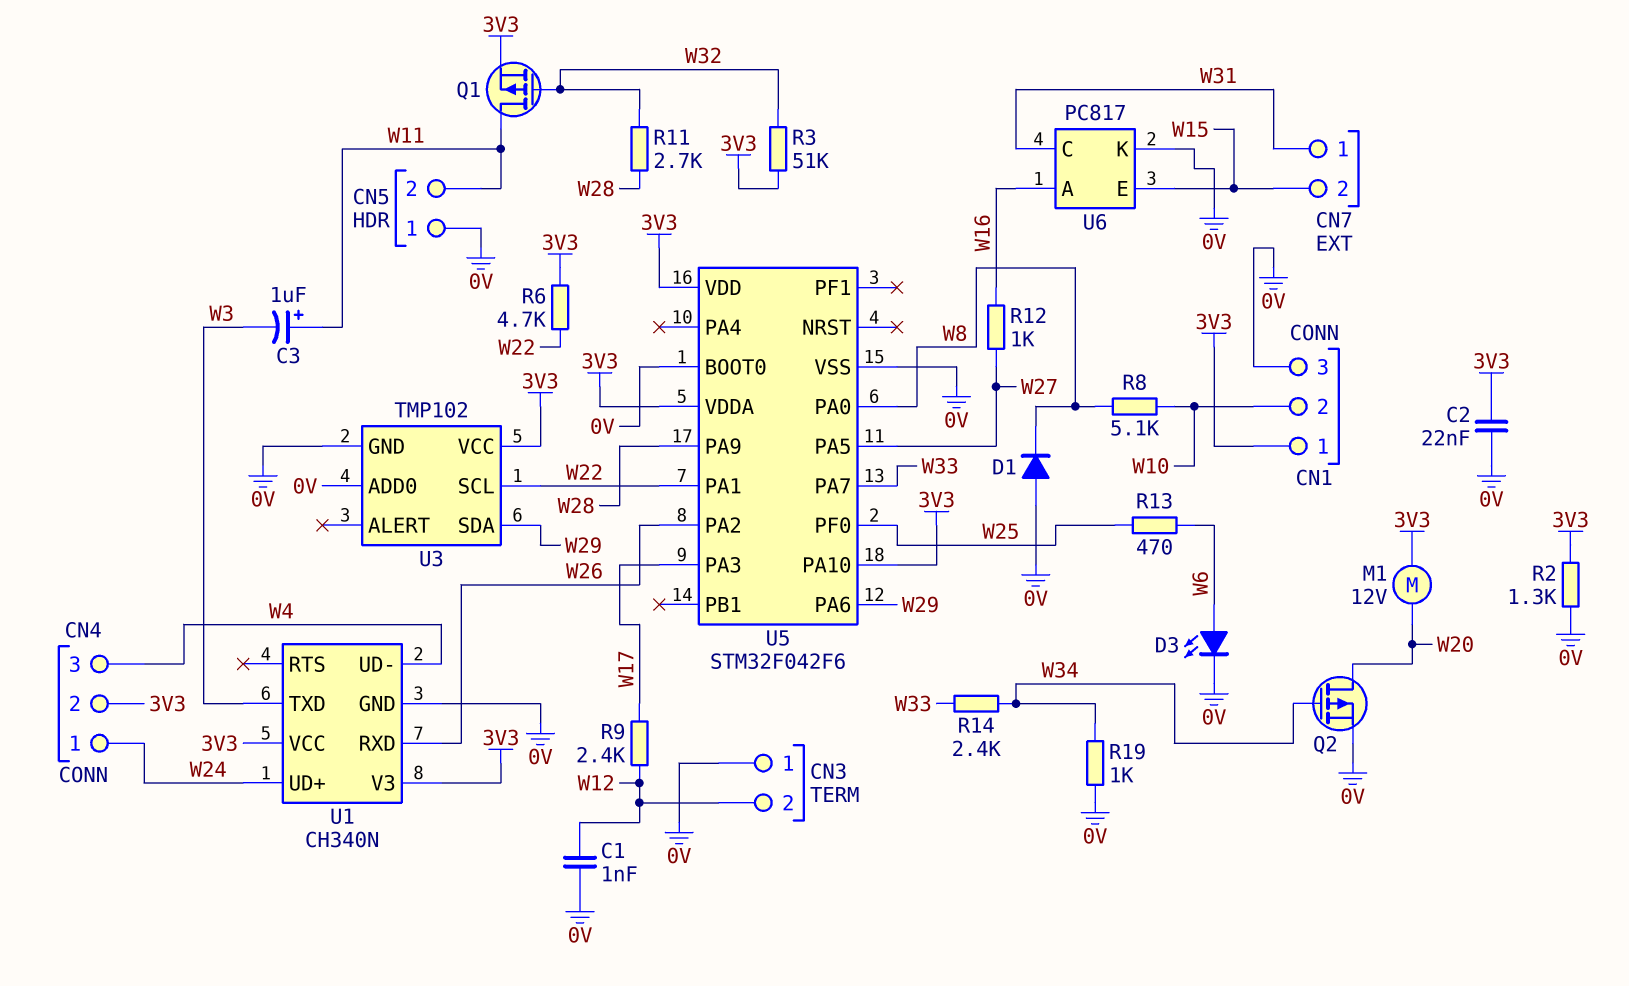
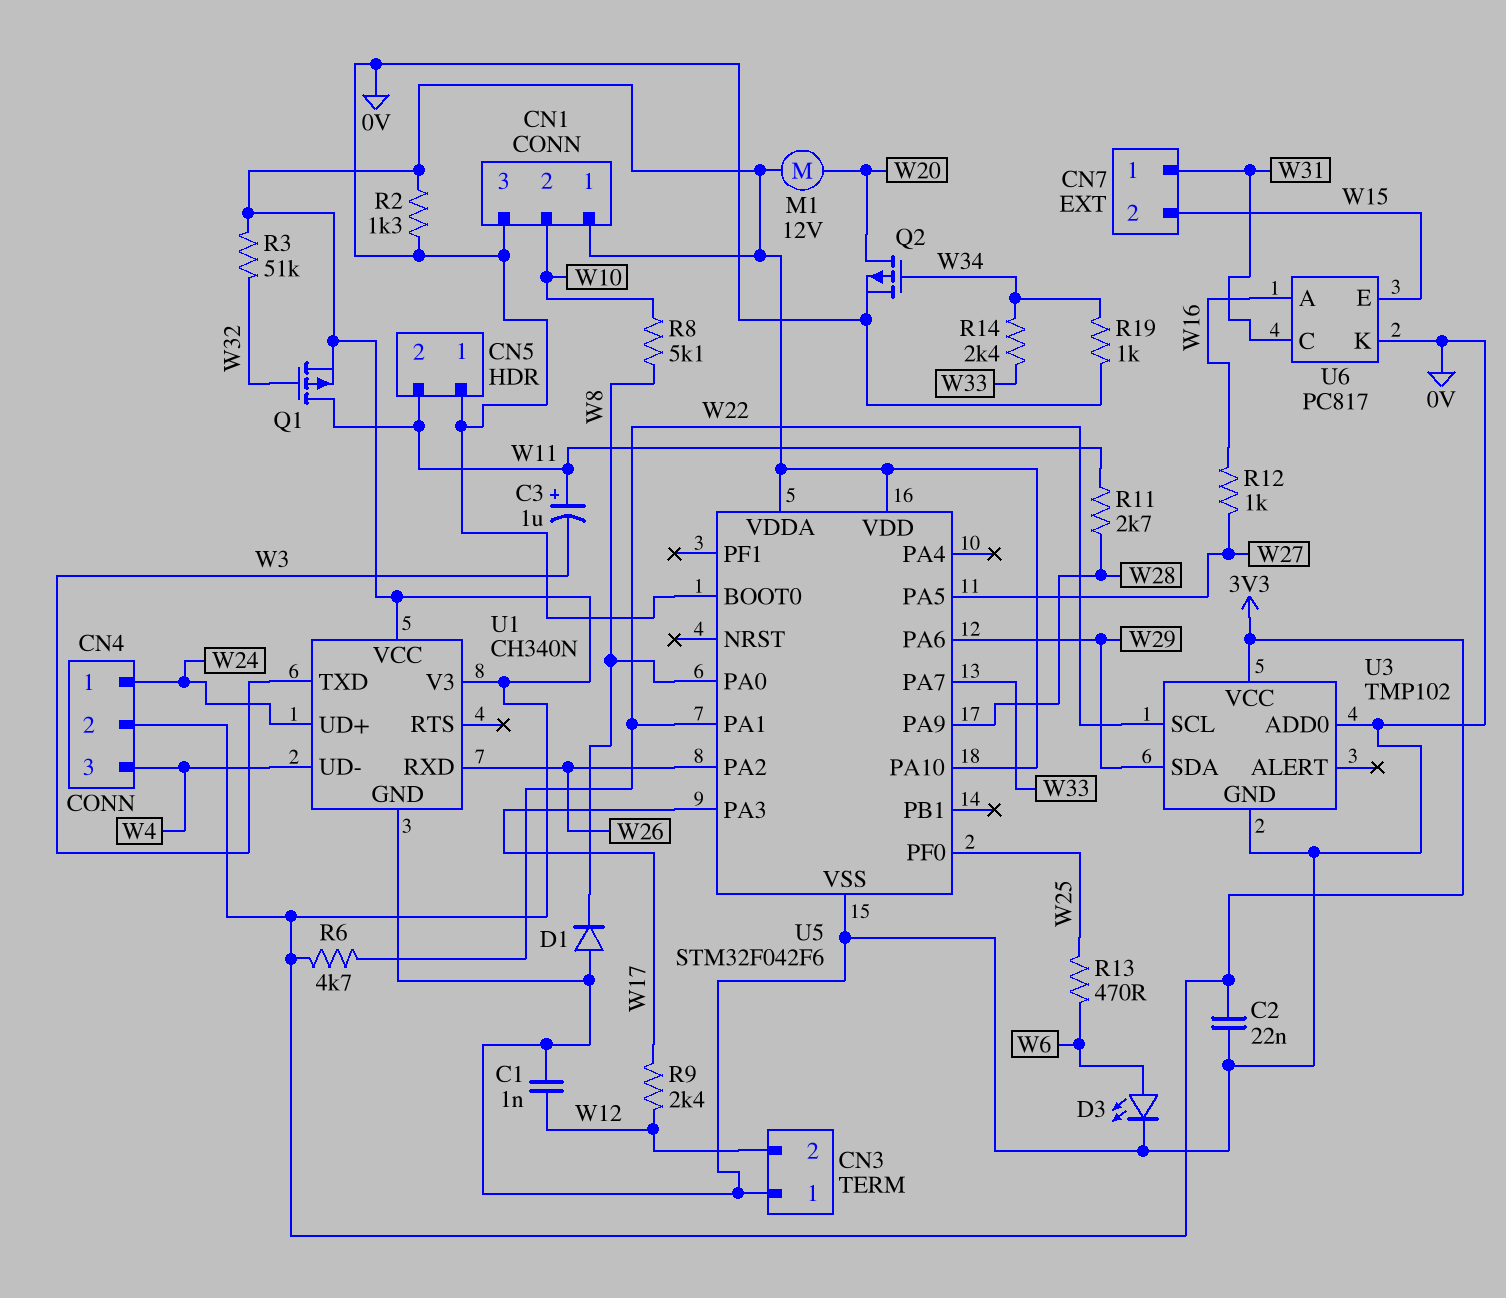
R11: 2.7k (W28, W32) -> 2.7k (W11, W28)

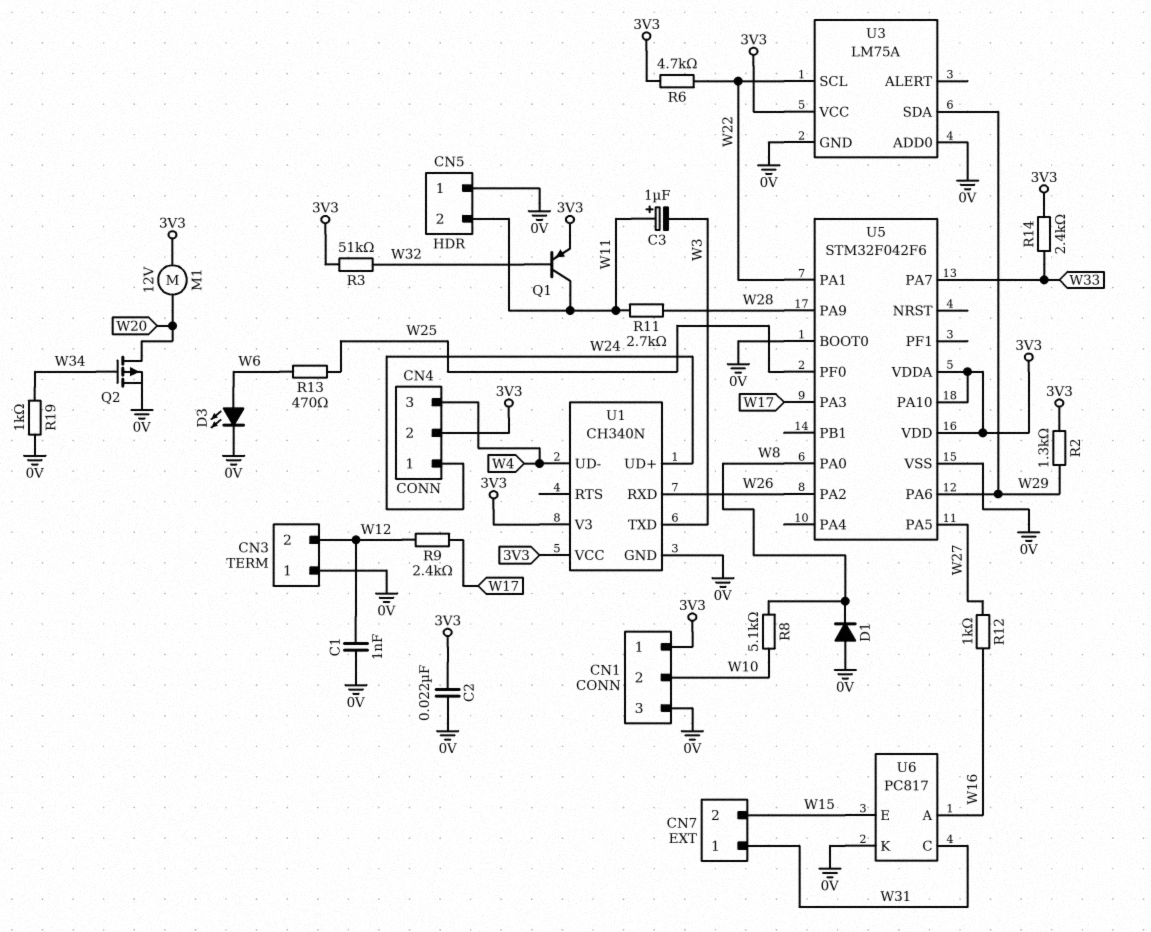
Q1: PMOS (G W32, D W11, S 3V3) -> PNP (B W32, C W11, E 3V3)
R2: 1.3k (0V, 3V3) -> 1.3k (3V3, W29)
R14: 2.4k (W33, W34) -> 2.4k (3V3, W33)
U3: TMP102 -> LM75A

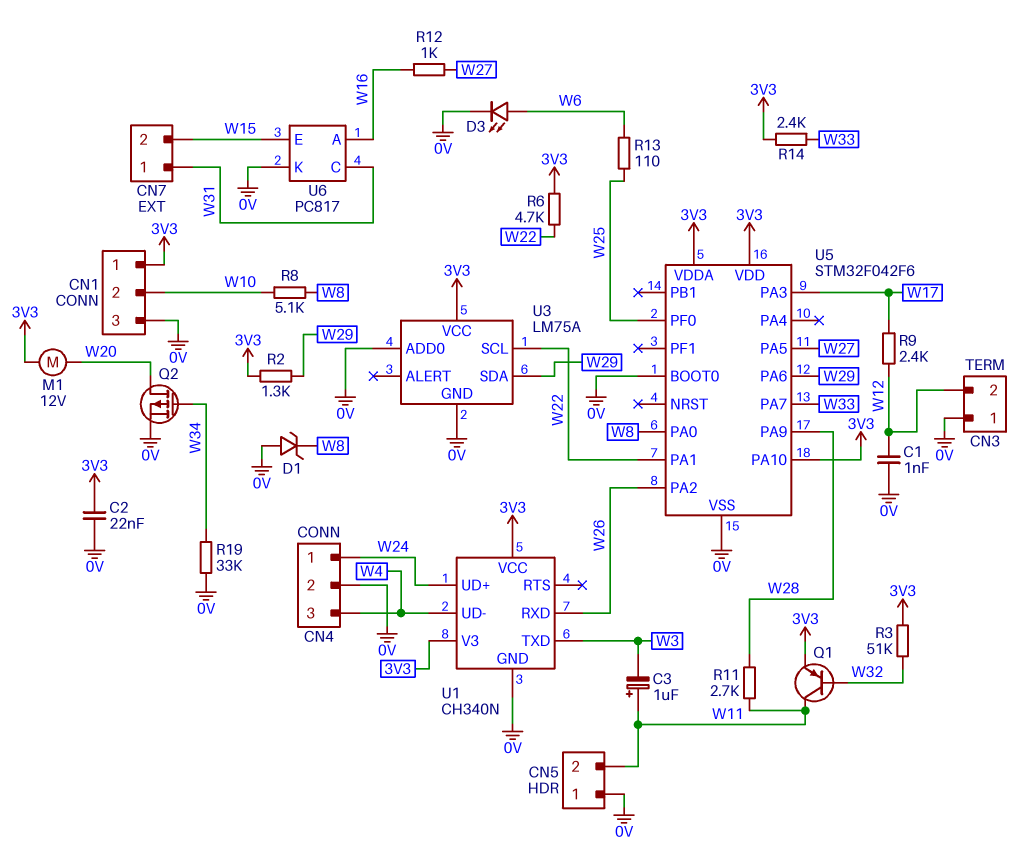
CN4 pin 2: 3V3 -> 0V
D1: diode (A 0V, K W8) -> zener (A 0V, K W8)
R13: 470 (W6, W25) -> 110 (W6, W25)
R19: 1k (0V, W34) -> 33k (0V, W34)

